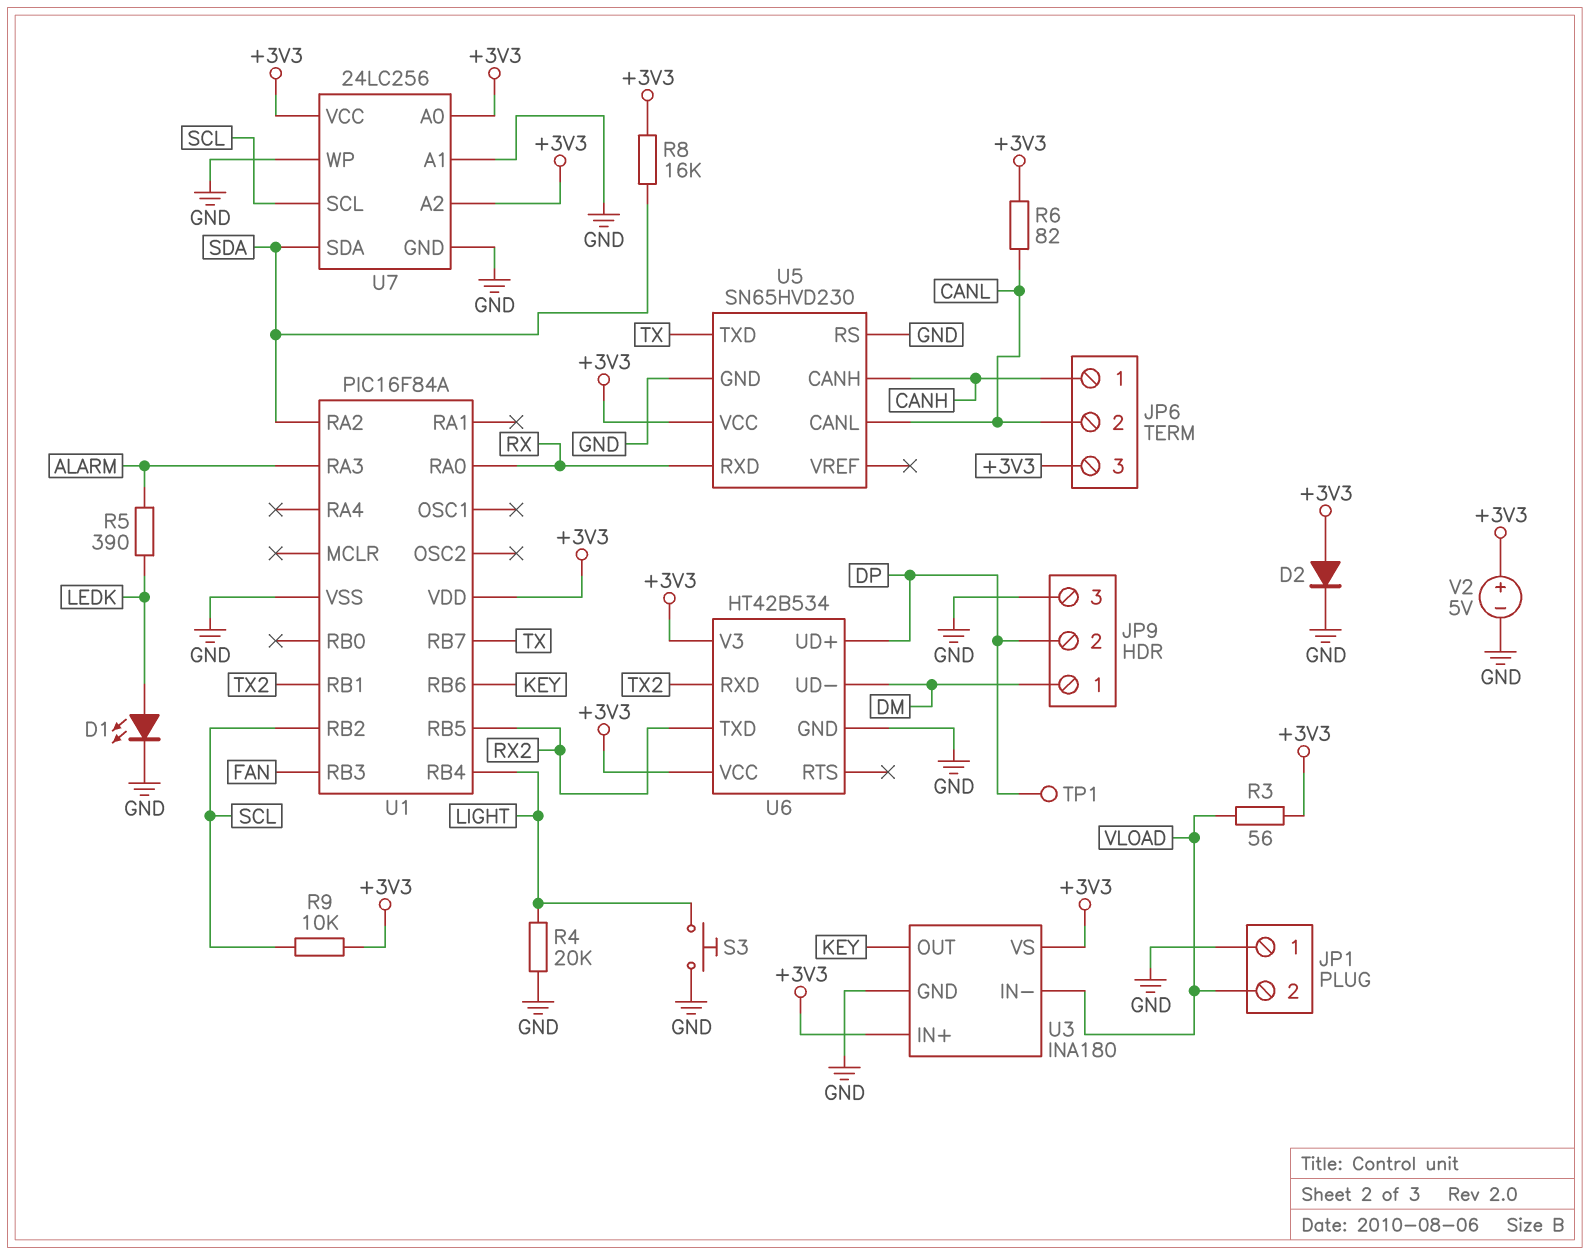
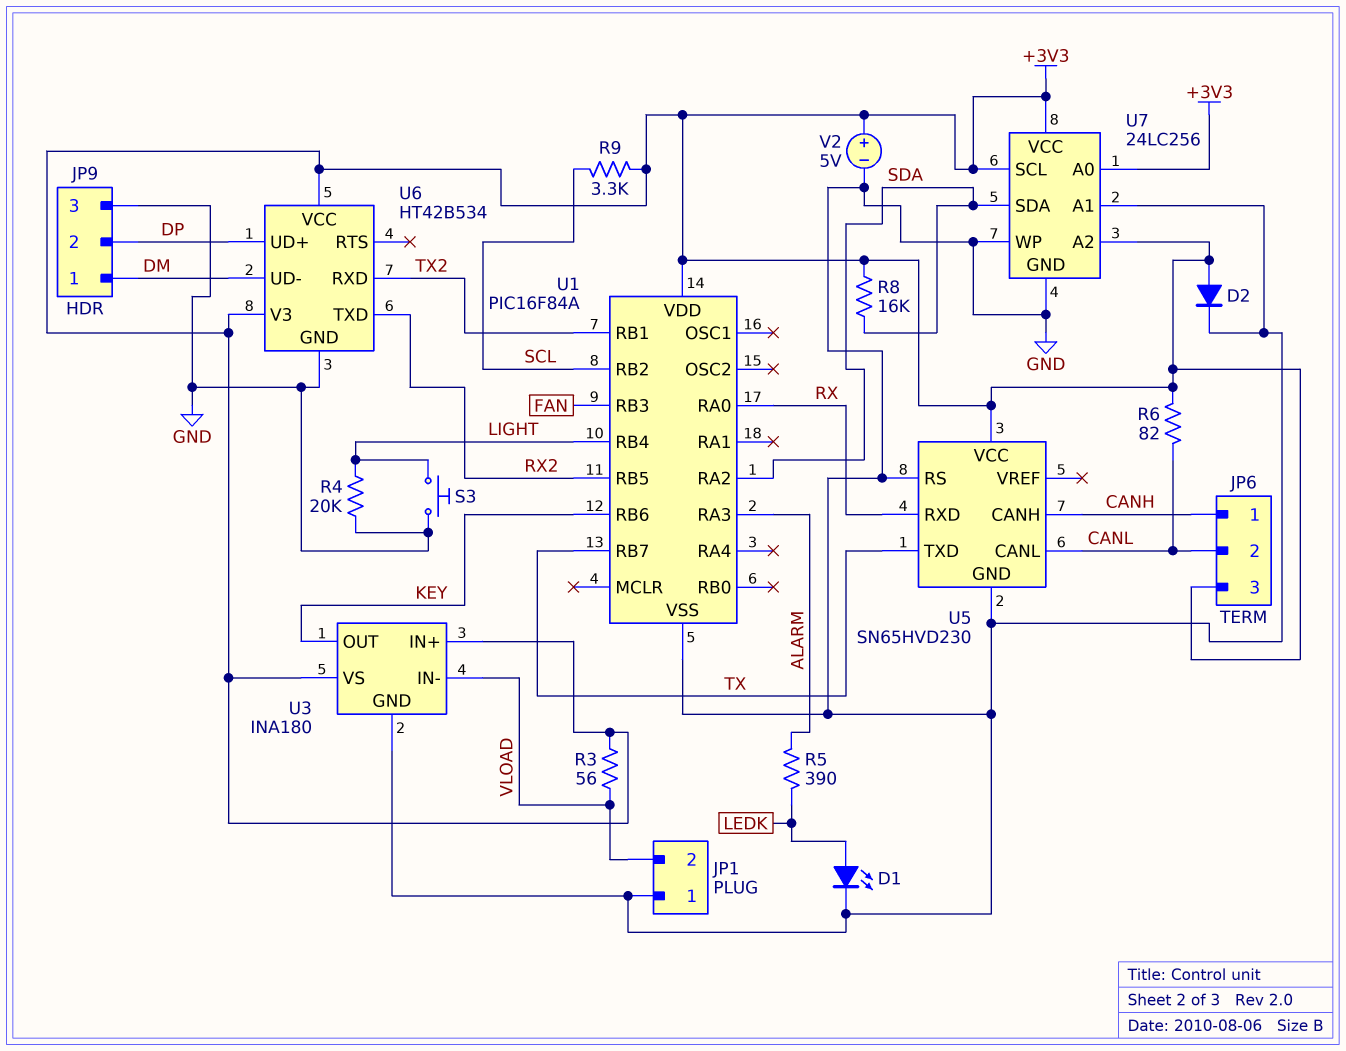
R9: 10k (+3V3, SCL) -> 3.3k (+3V3, SCL)
TP1: test point (DP) -> none
U7 pin SCL: SCL -> +3V3

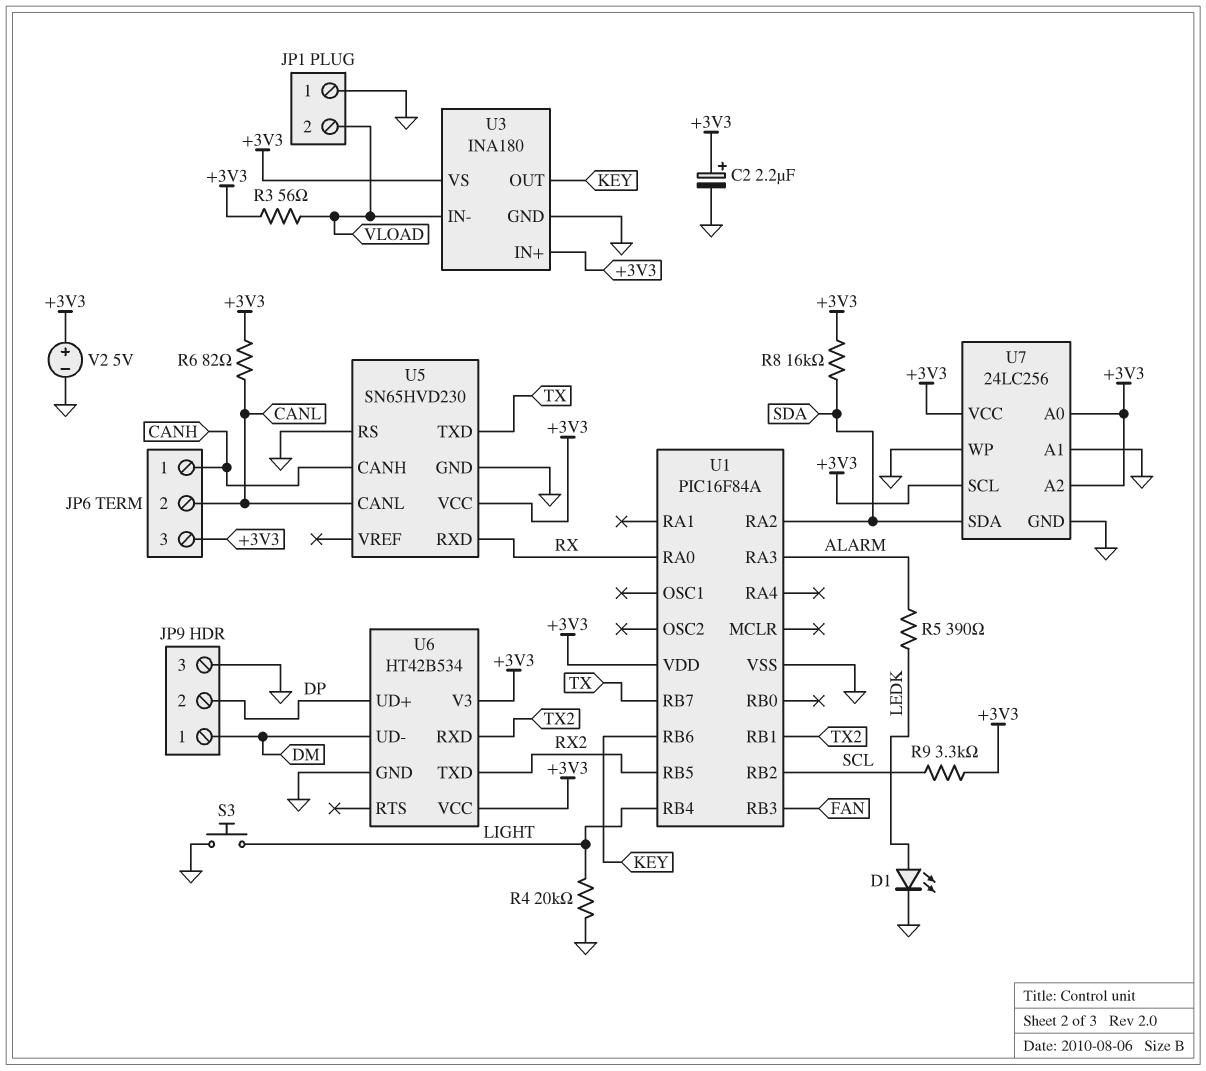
C2: none -> 2.2uF (plus +3V3, minus GND)
D2: diode (A +3V3, K GND) -> none

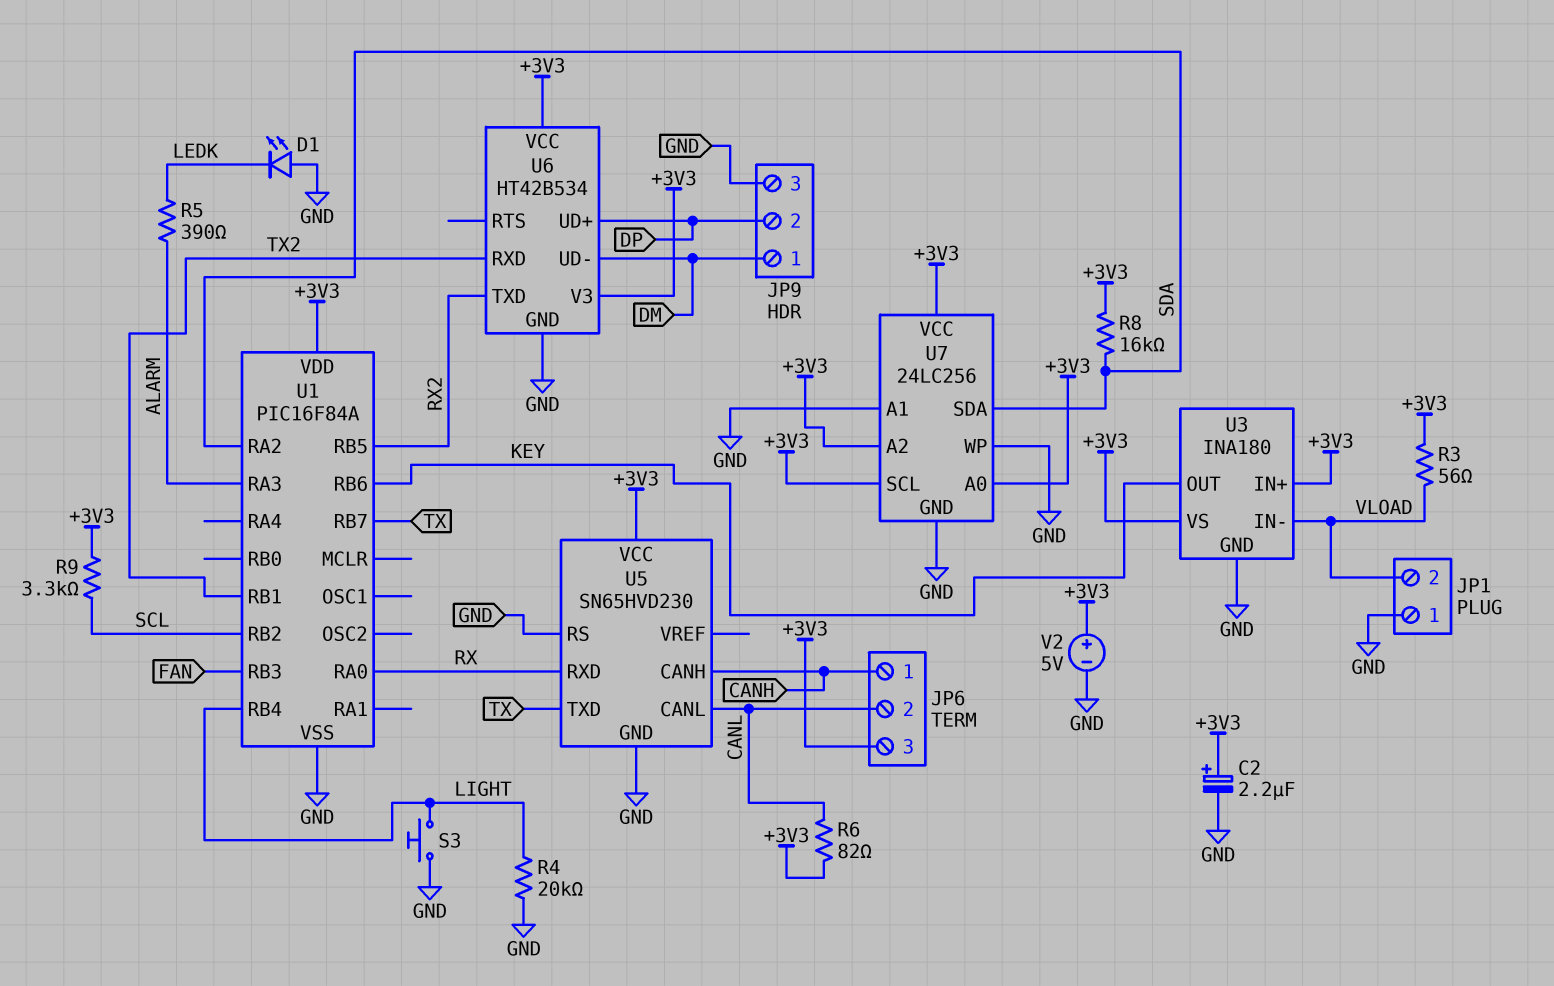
D1: LED (A LEDK, K GND) -> LED (A GND, K LEDK)

